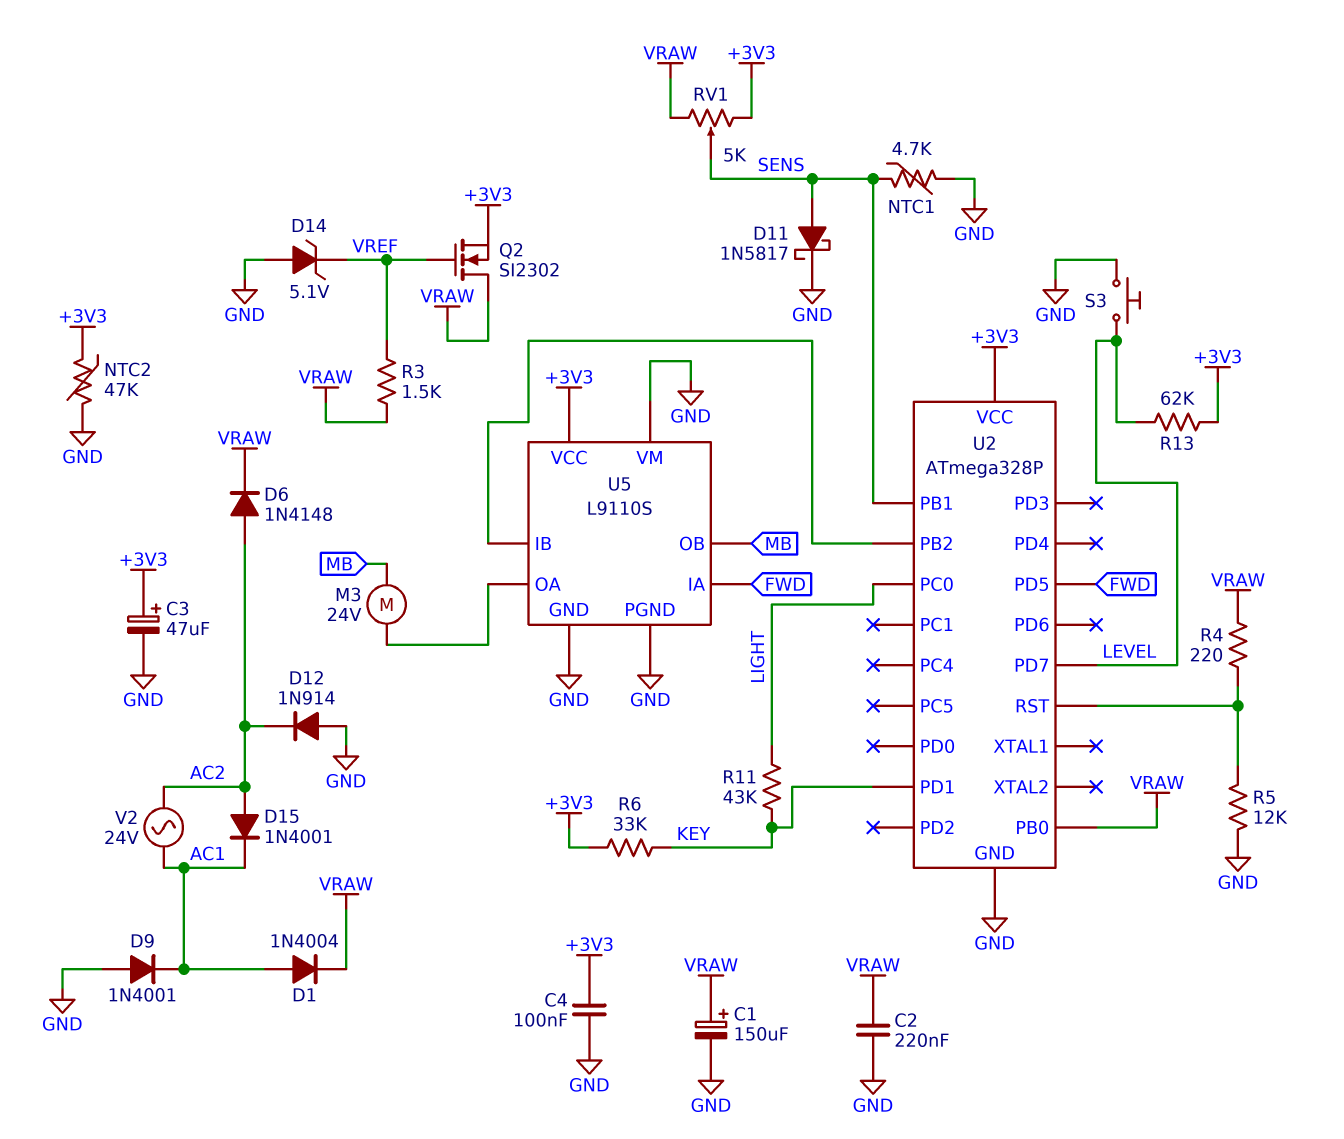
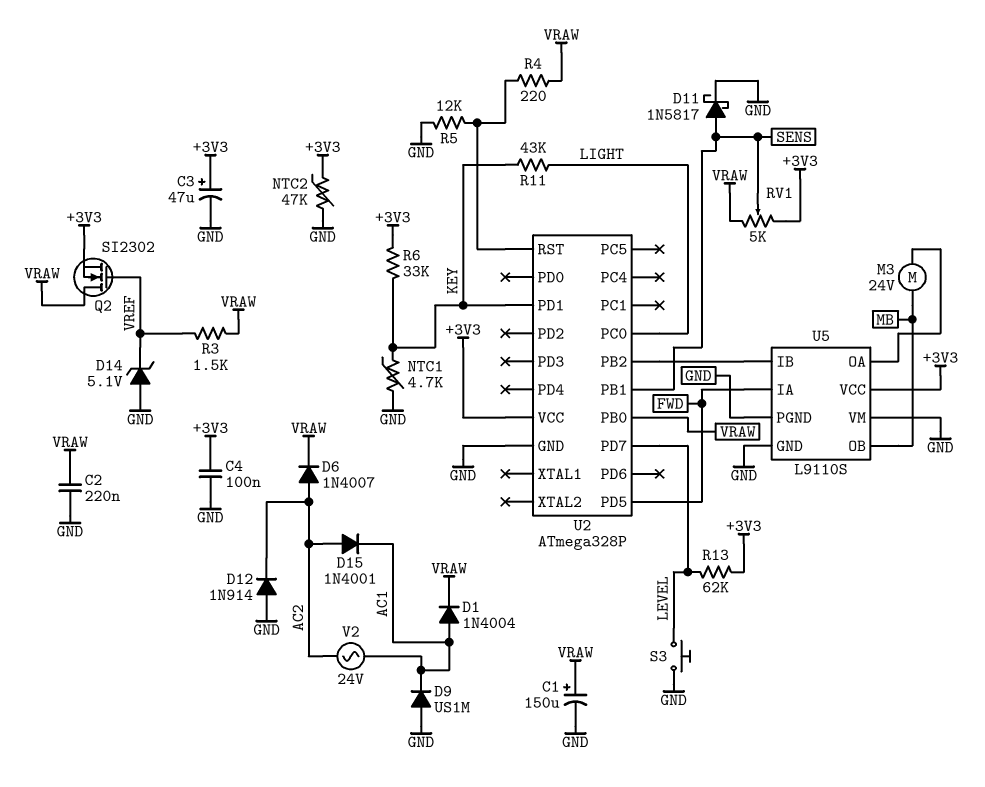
D6: diode 1N4148 (A AC2, K VRAW) -> diode 1N4007 (A AC2, K VRAW)
D9: diode 1N4001 (A GND, K AC1) -> diode US1M (A GND, K AC1)
NTC1: 4.7k (GND, SENS) -> 4.7k (GND, KEY)

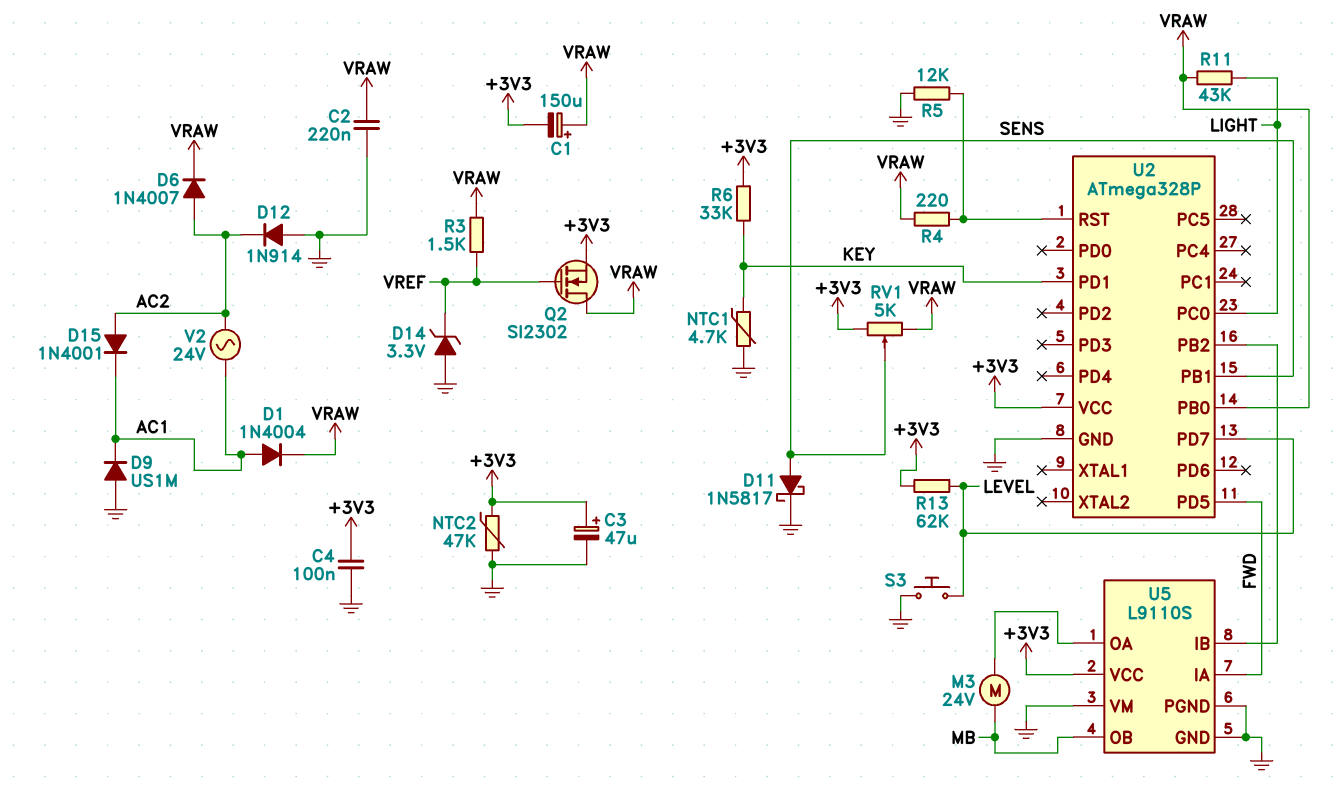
C1: 150uF (plus VRAW, minus GND) -> 150uF (plus VRAW, minus +3V3)
D14: zener 5.1V (A GND, K VREF) -> zener 3.3V (A GND, K VREF)
R11: 43k (KEY, LIGHT) -> 43k (LIGHT, VRAW)

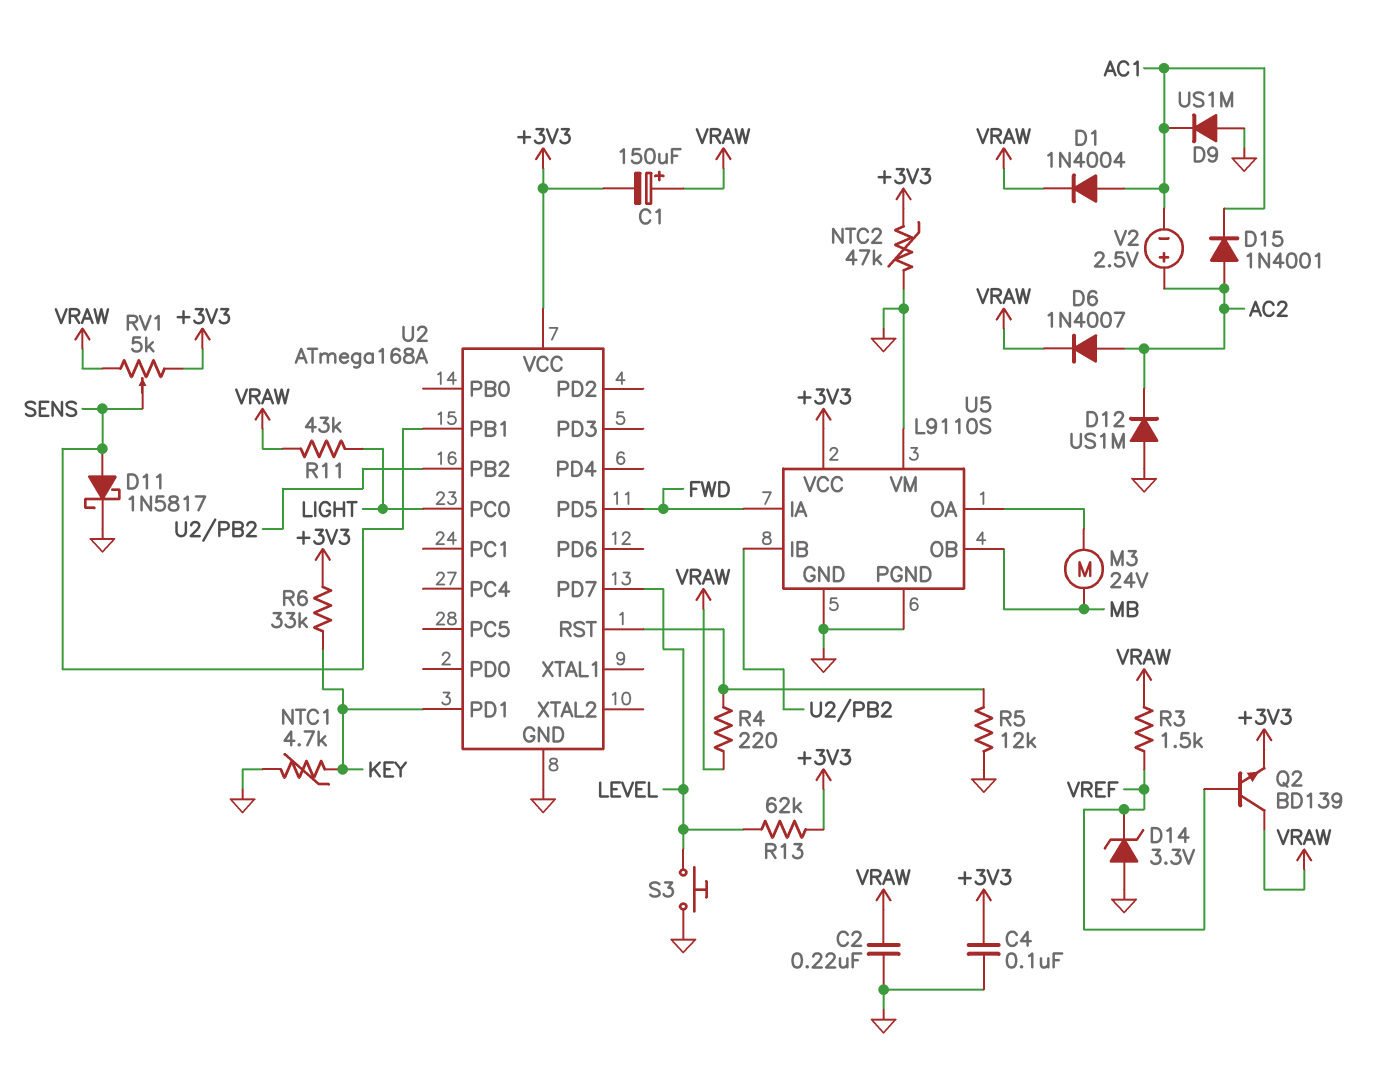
C3: 47uF (plus +3V3, minus GND) -> none
D12: diode 1N914 (A GND, K AC2) -> diode US1M (A GND, K AC2)
Q2: NMOS SI2302 (G VREF, D VRAW, S +3V3) -> NPN BD139 (B VREF, C VRAW, E +3V3)
U2: ATmega328P -> ATmega168A
U2 pin PB0: VRAW -> none
V2: AC 24V (AC1, AC2) -> 2.5V (plus AC2, minus AC1)

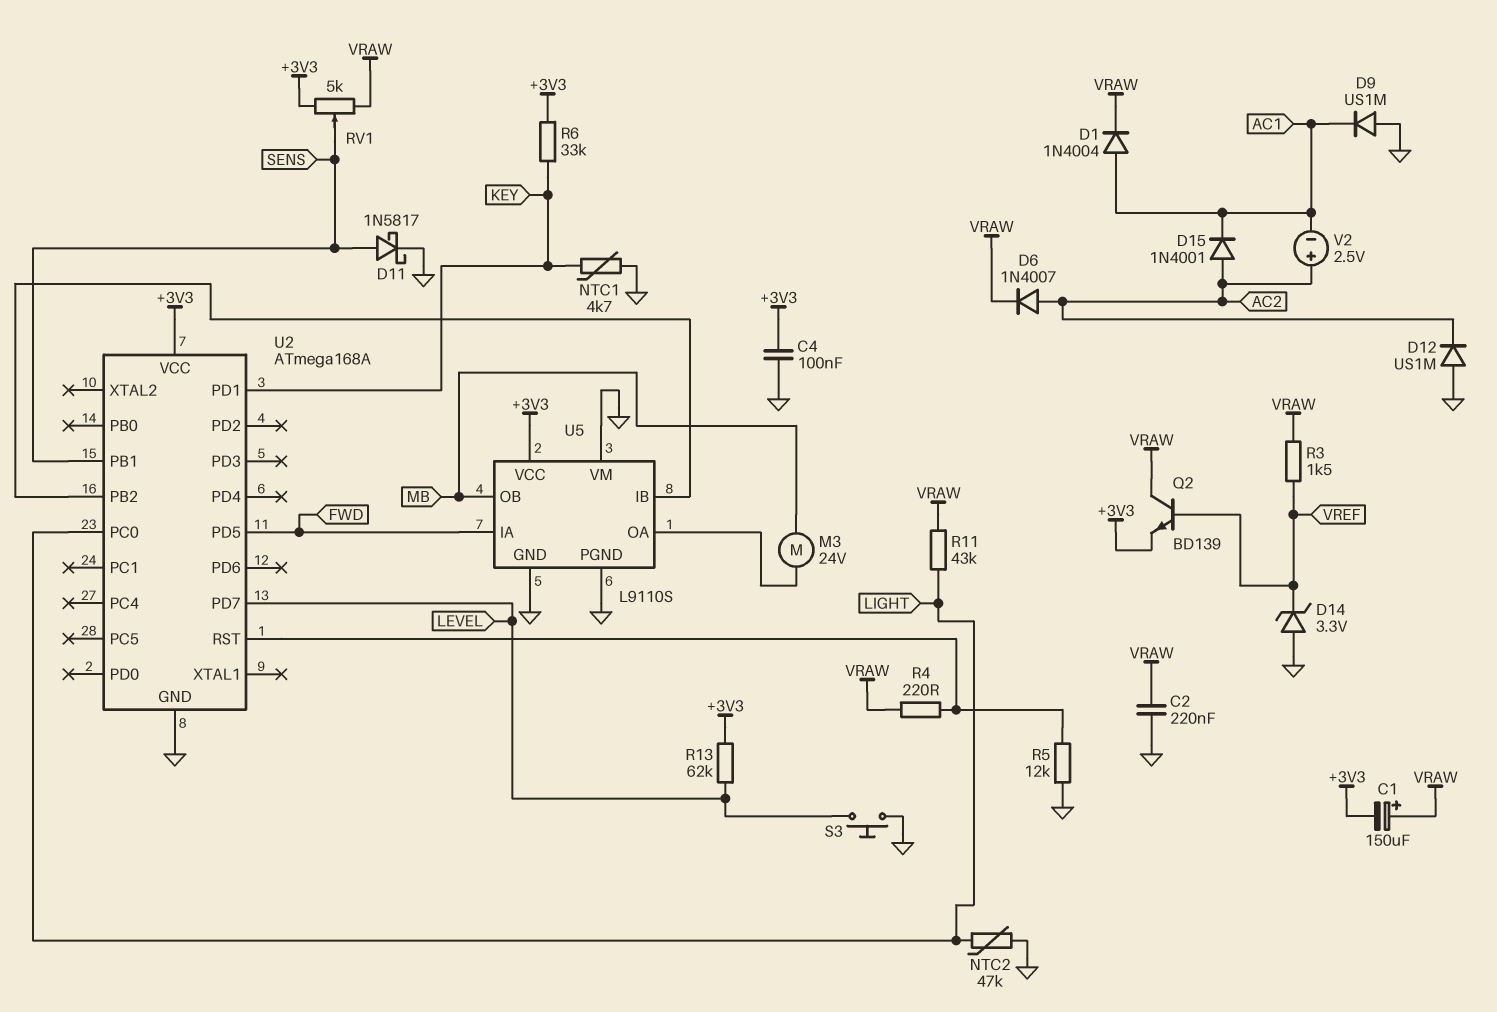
NTC2: 47k (+3V3, GND) -> 47k (GND, LIGHT)

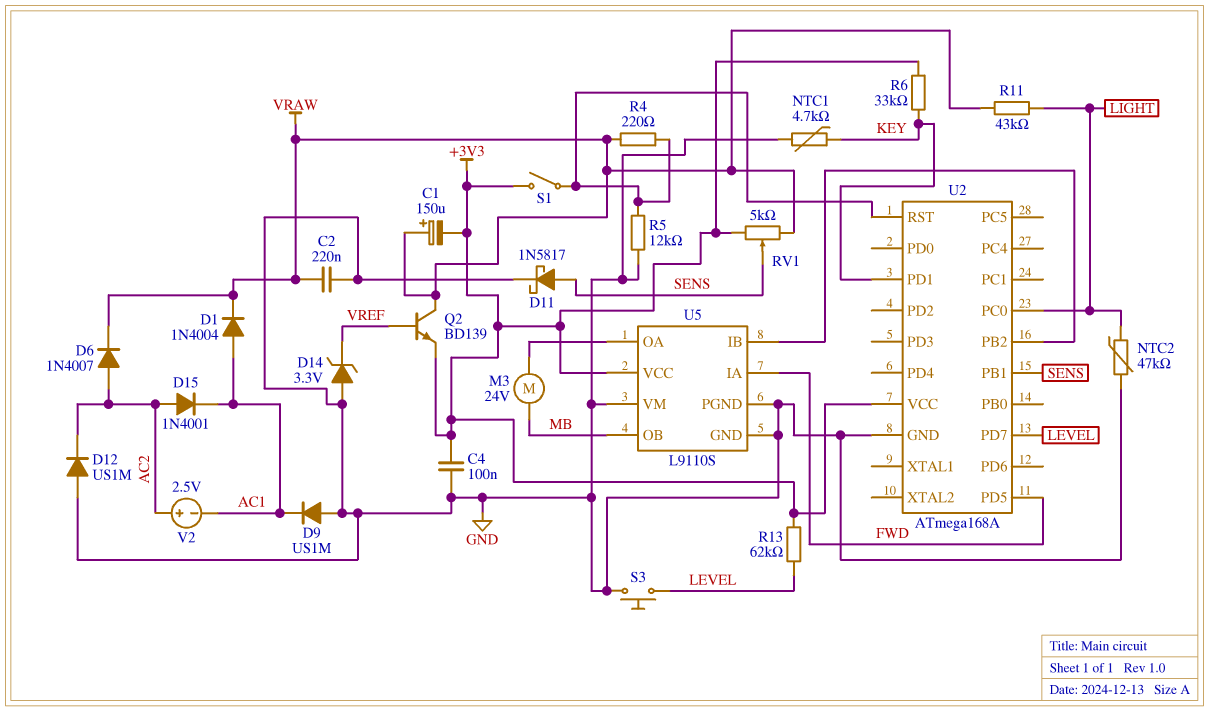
R3: 1.5k (VRAW, VREF) -> none
S1: none -> switch (+3V3, U2/RST)

